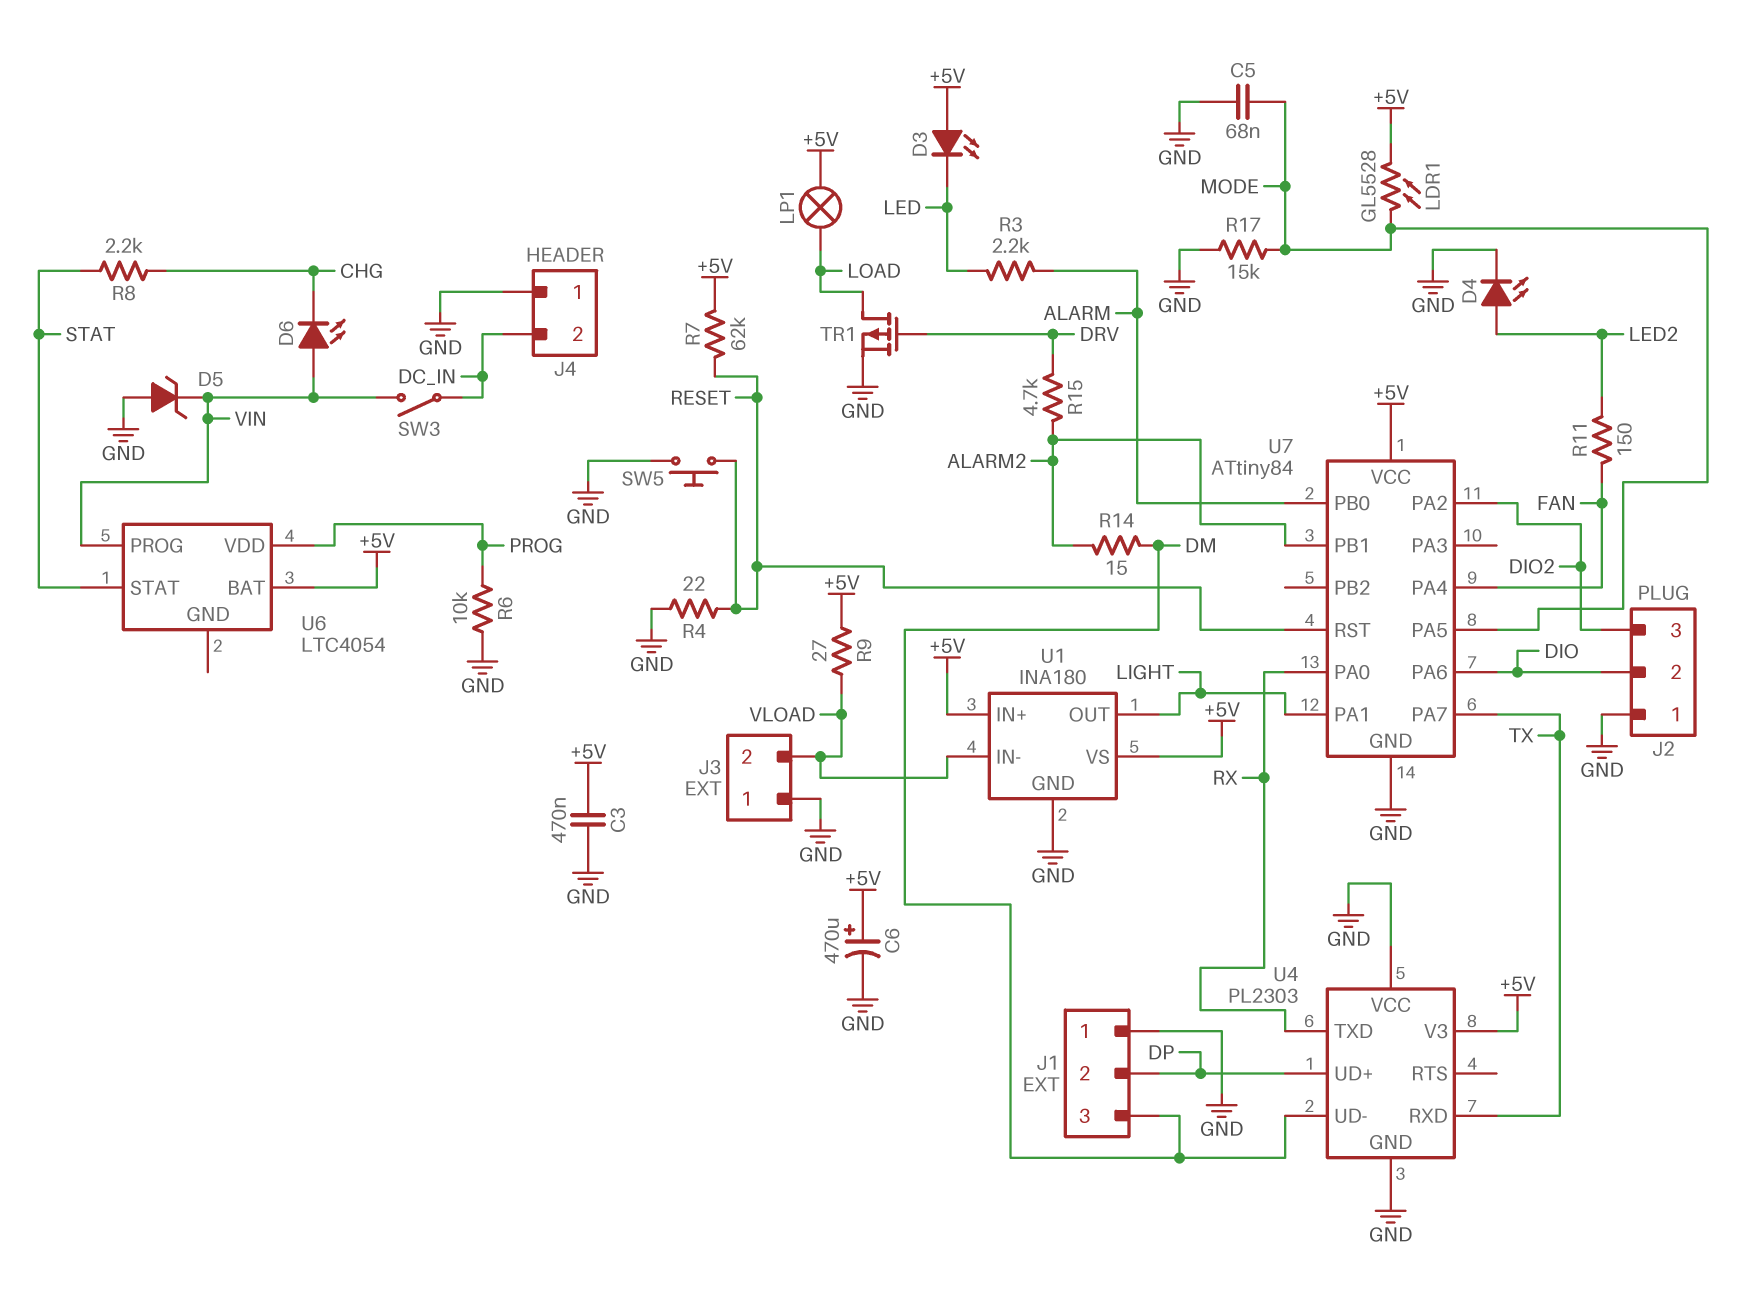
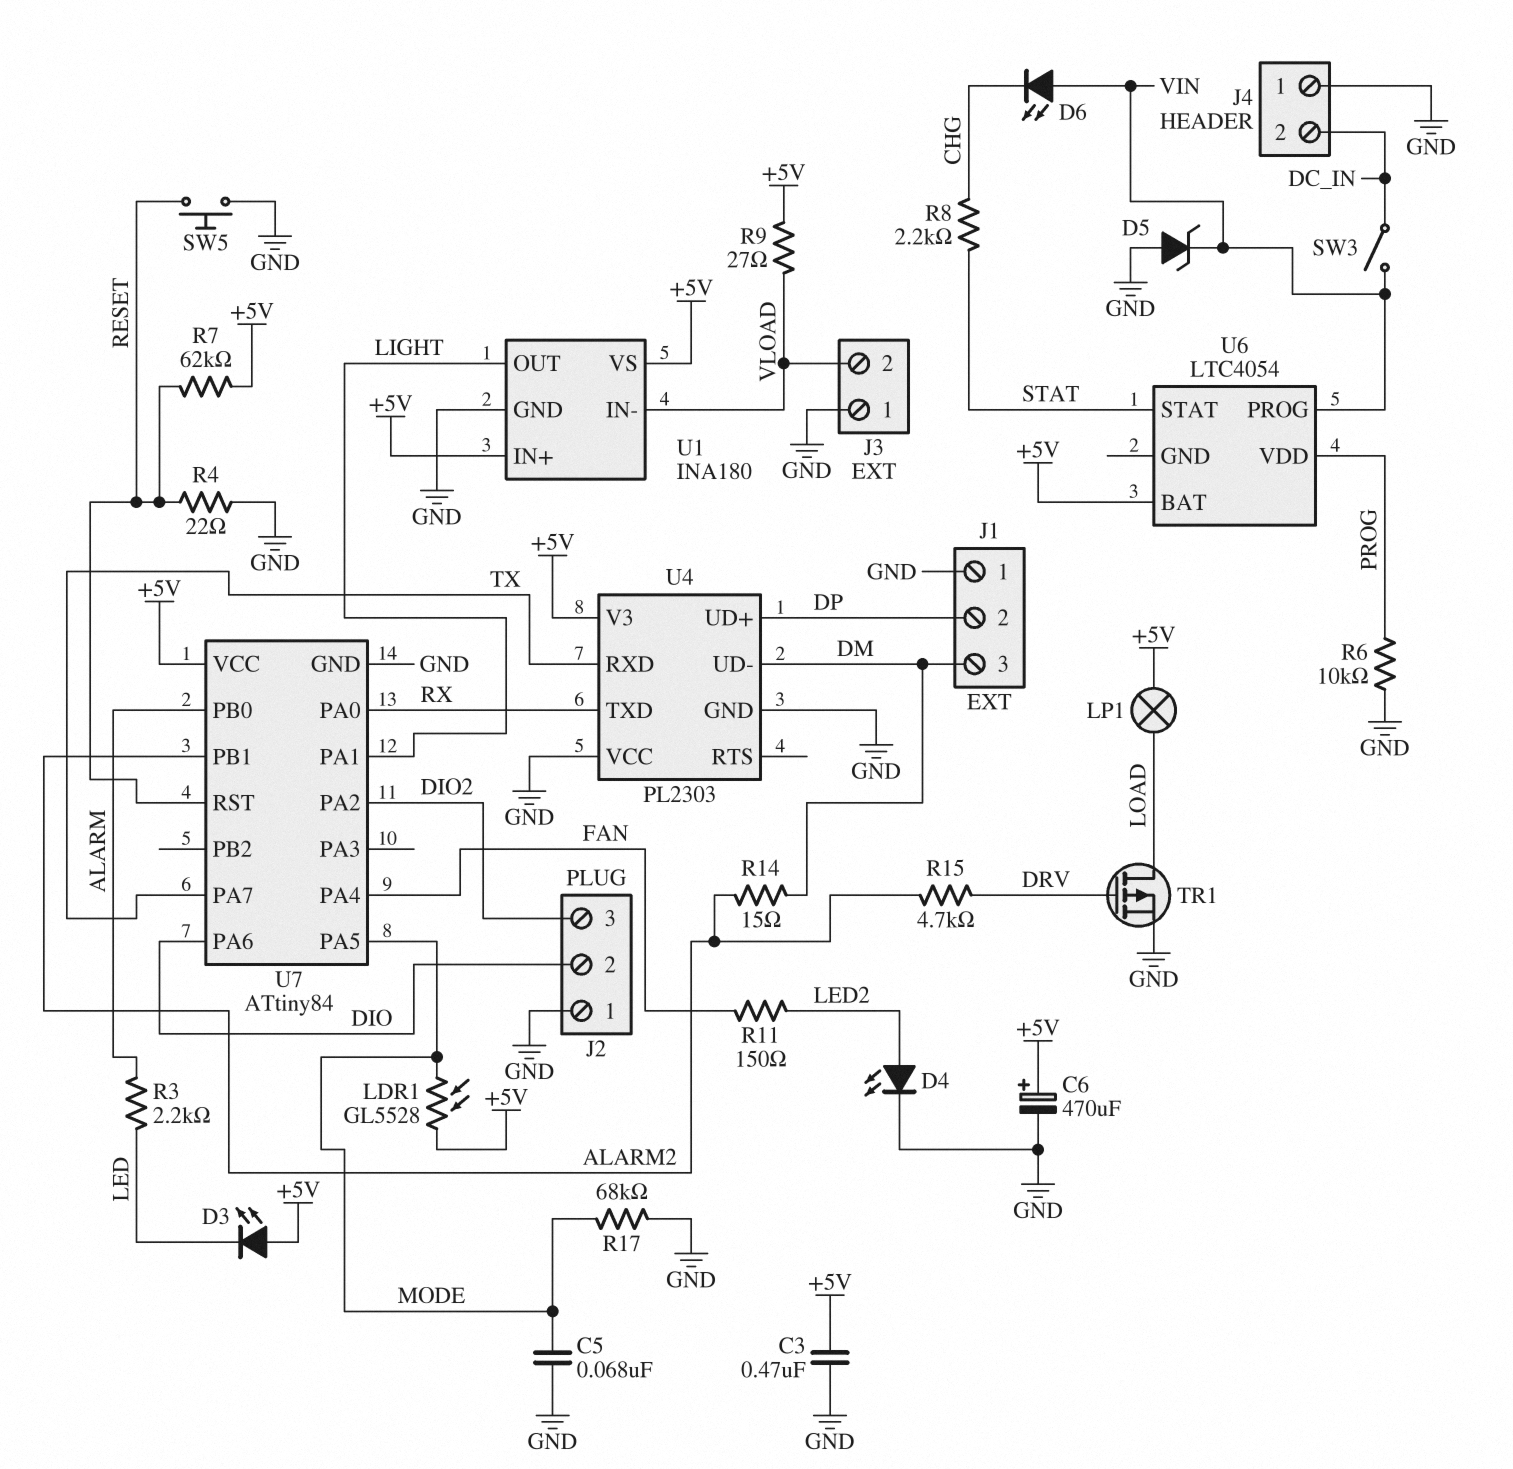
R17: 15k (GND, MODE) -> 68k (GND, MODE)

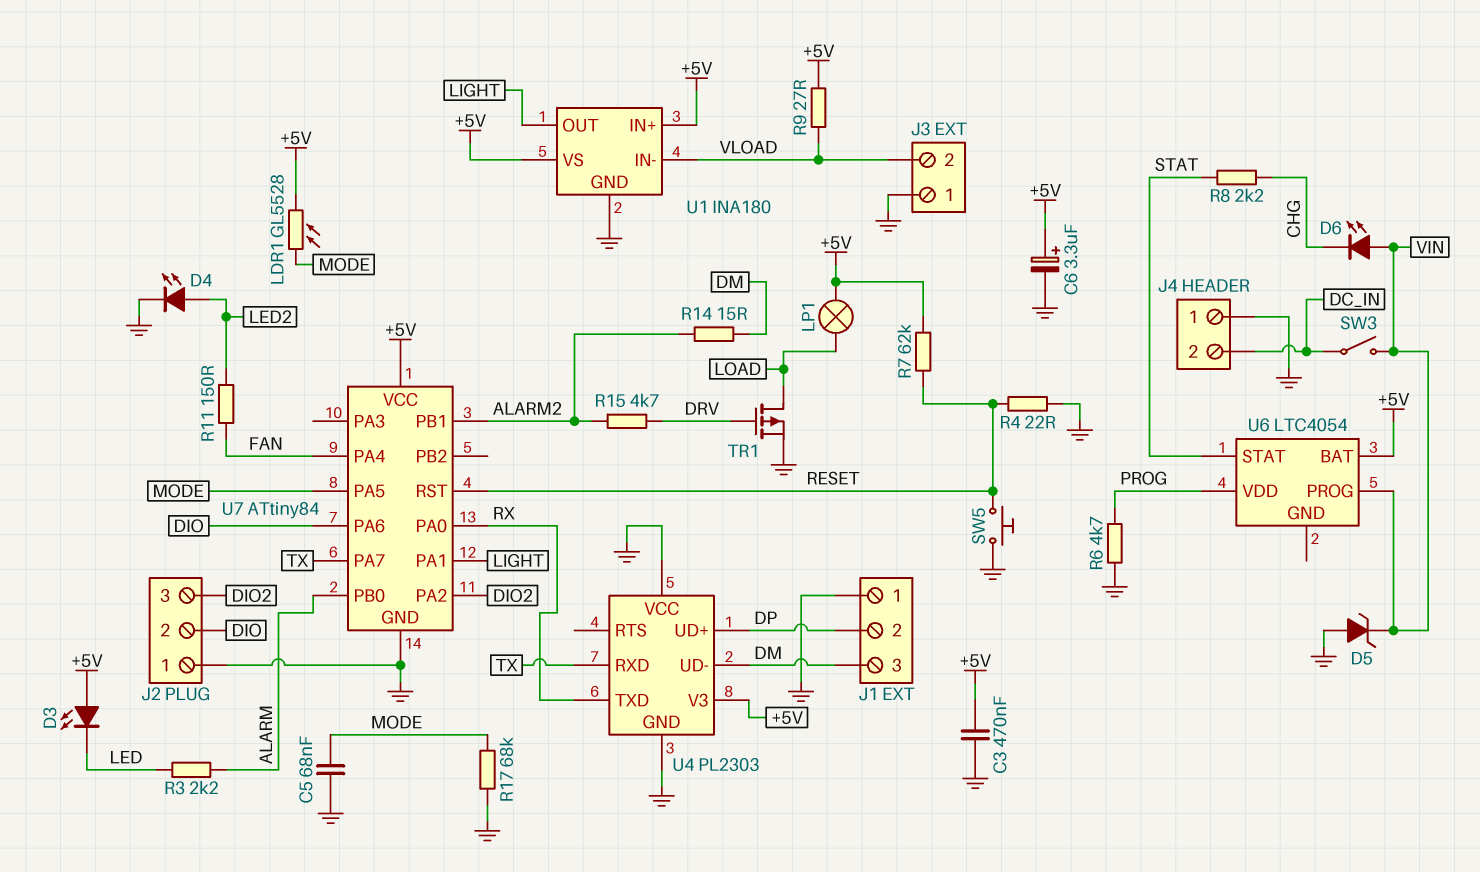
C6: 470uF (plus +5V, minus GND) -> 3.3uF (plus +5V, minus GND)
R6: 10k (GND, PROG) -> 4.7k (GND, PROG)

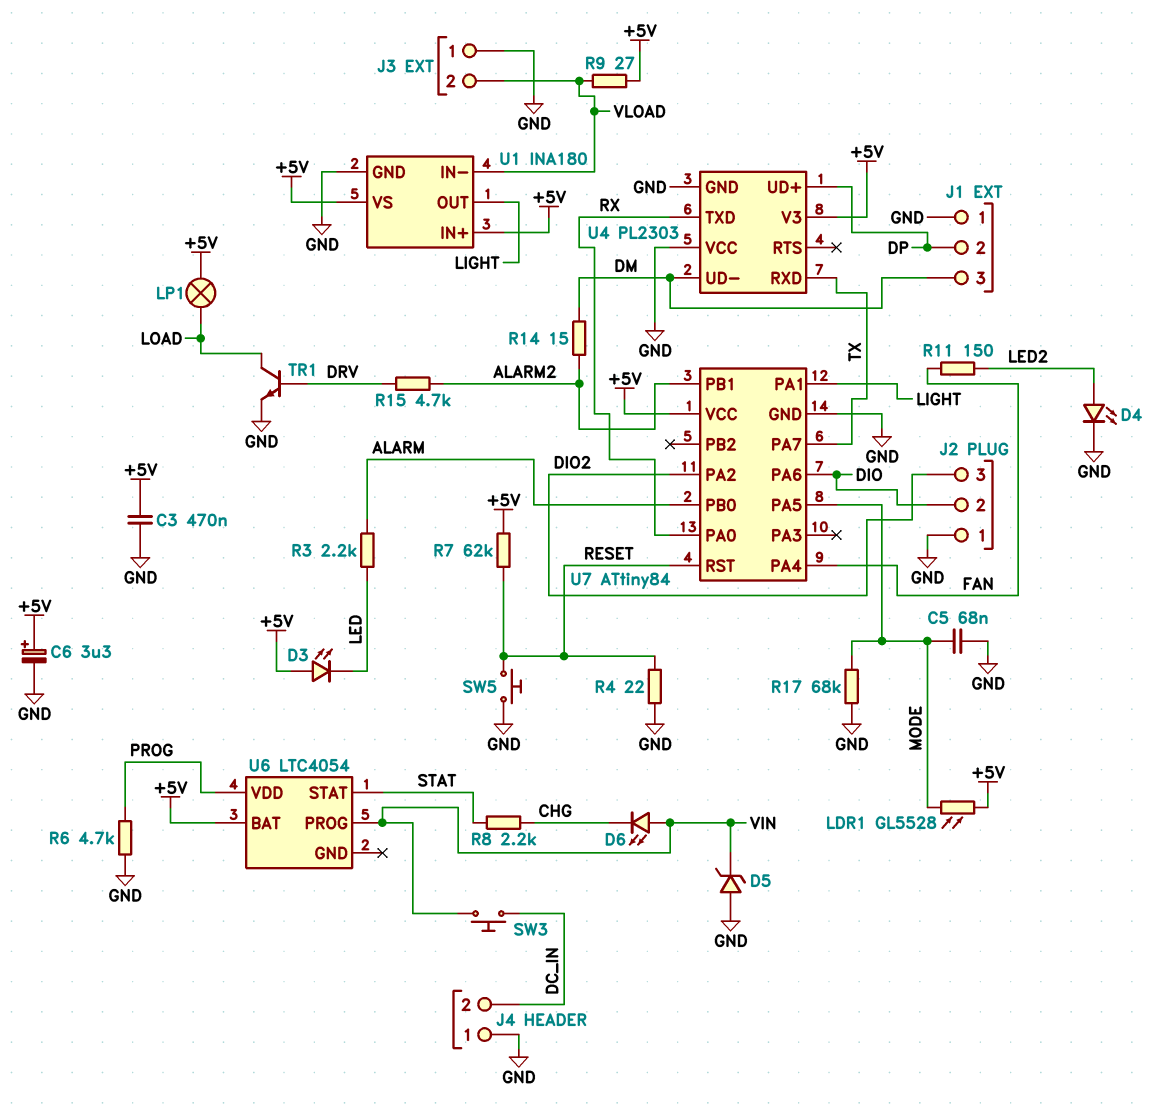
SW3: switch (DC_IN, VIN) -> button (DC_IN, VIN)
TR1: PMOS (G DRV, D LOAD, S GND) -> NPN (B DRV, C LOAD, E GND)

